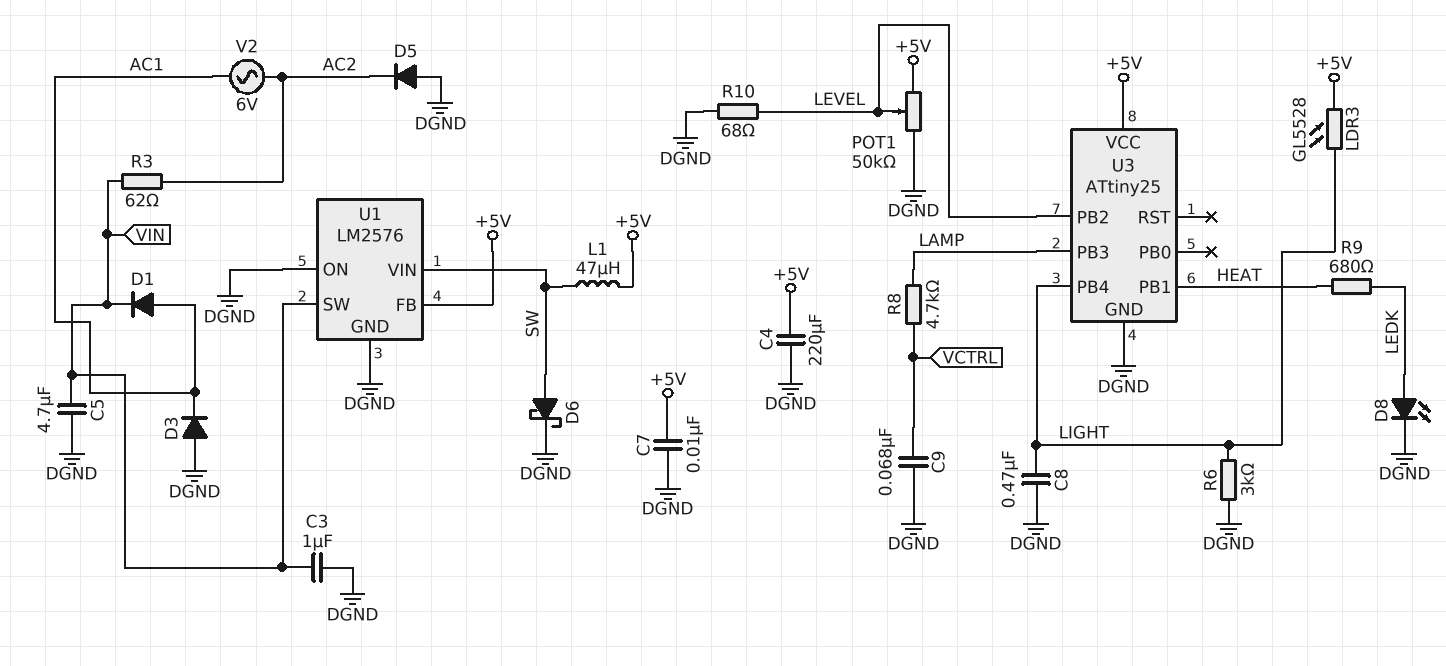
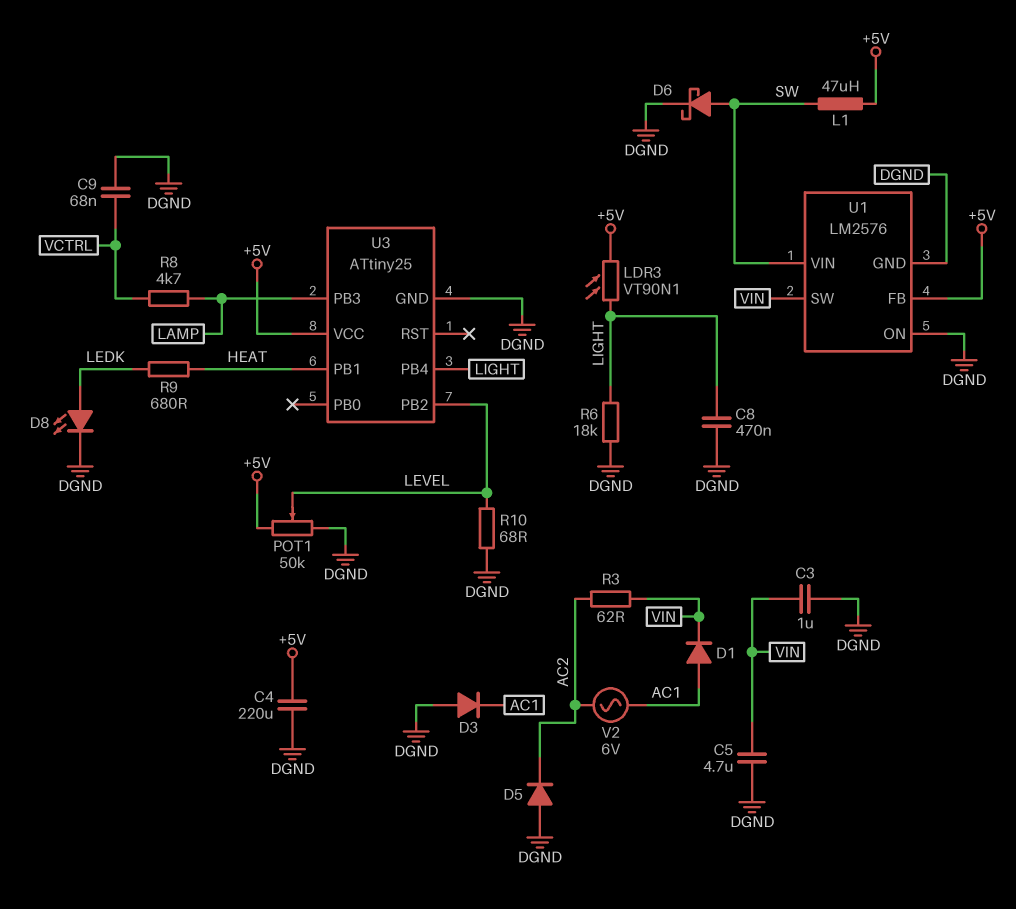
C7: 10nF (+5V, DGND) -> none
LDR3: GL5528 (+5V, LIGHT) -> VT90N1 (+5V, LIGHT)
R6: 3k (DGND, LIGHT) -> 18k (DGND, LIGHT)

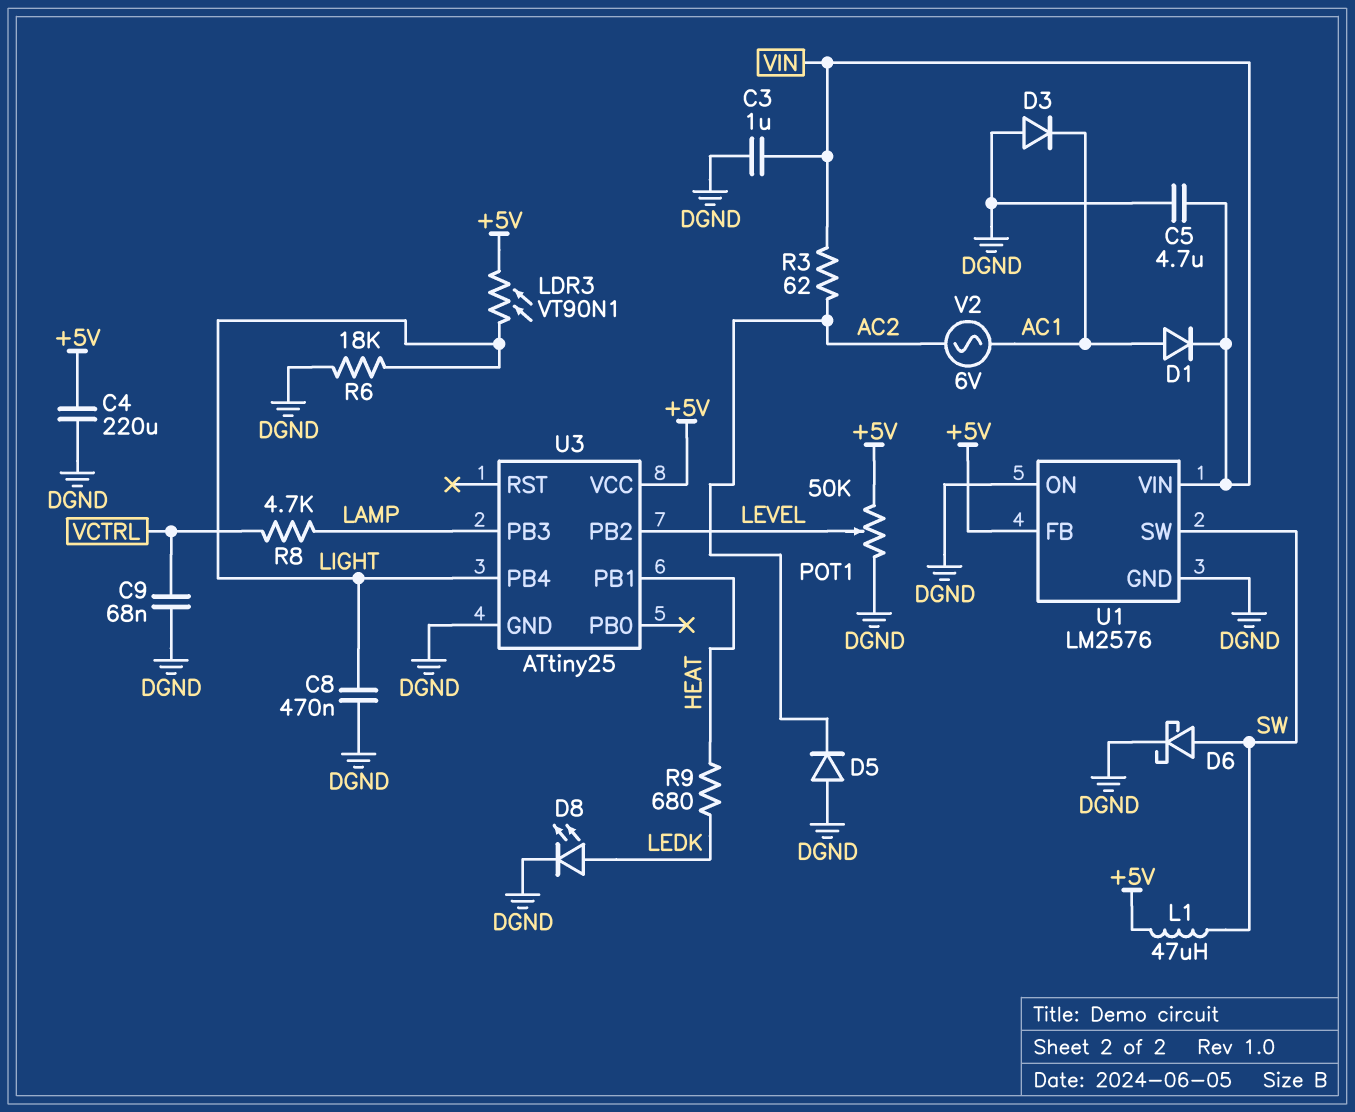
R10: 68 (DGND, LEVEL) -> none
U1 pin SW: VIN -> SW
U1 pin VIN: SW -> VIN

